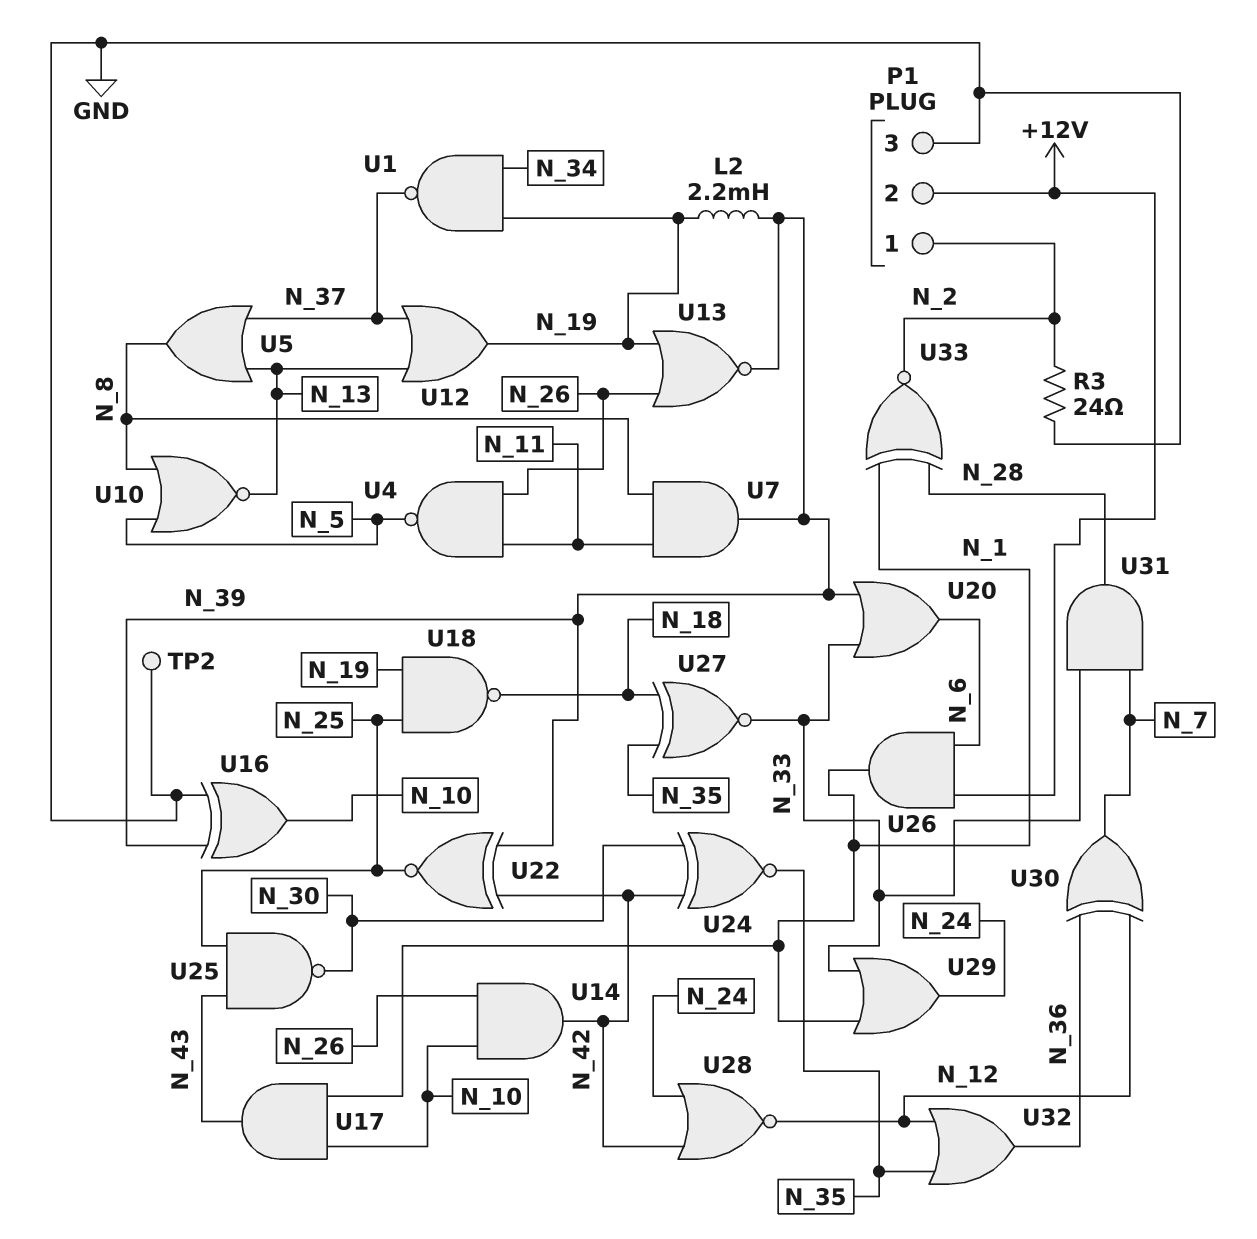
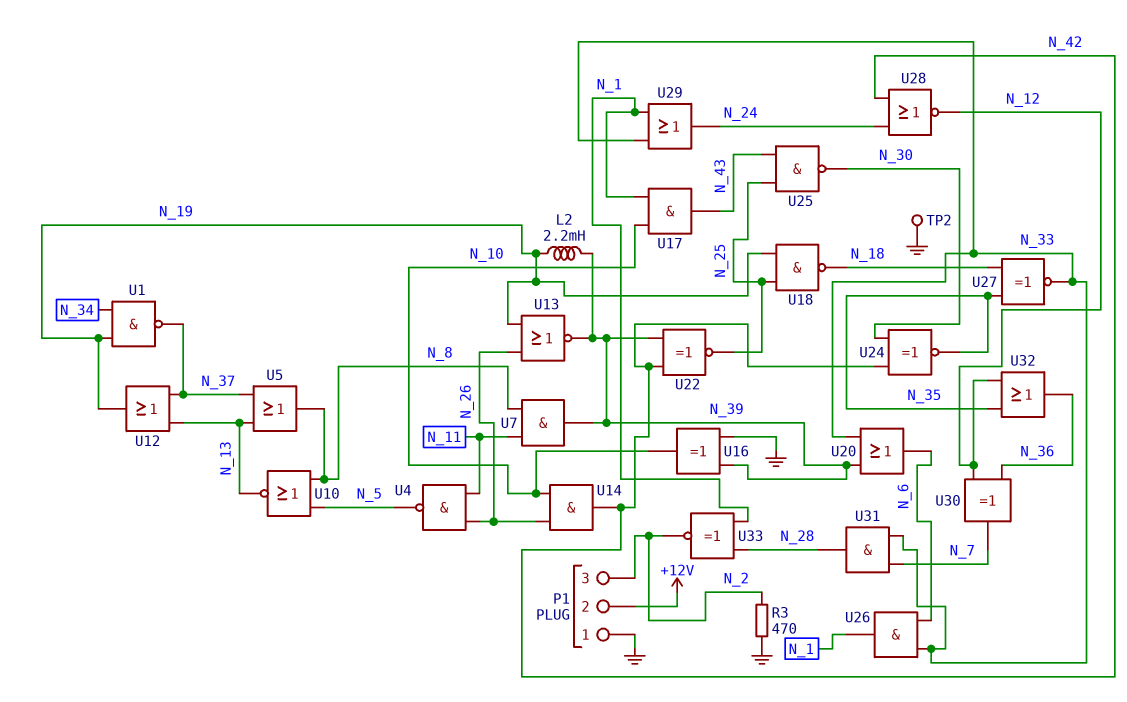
P1 pin 1: N_2 -> GND
P1 pin 3: GND -> N_2
R3: 24 (GND, N_2) -> 470 (GND, N_2)
U26: AND (in +12V, in N_6, out N_1) -> AND (in N_6, in N_33, out N_1)

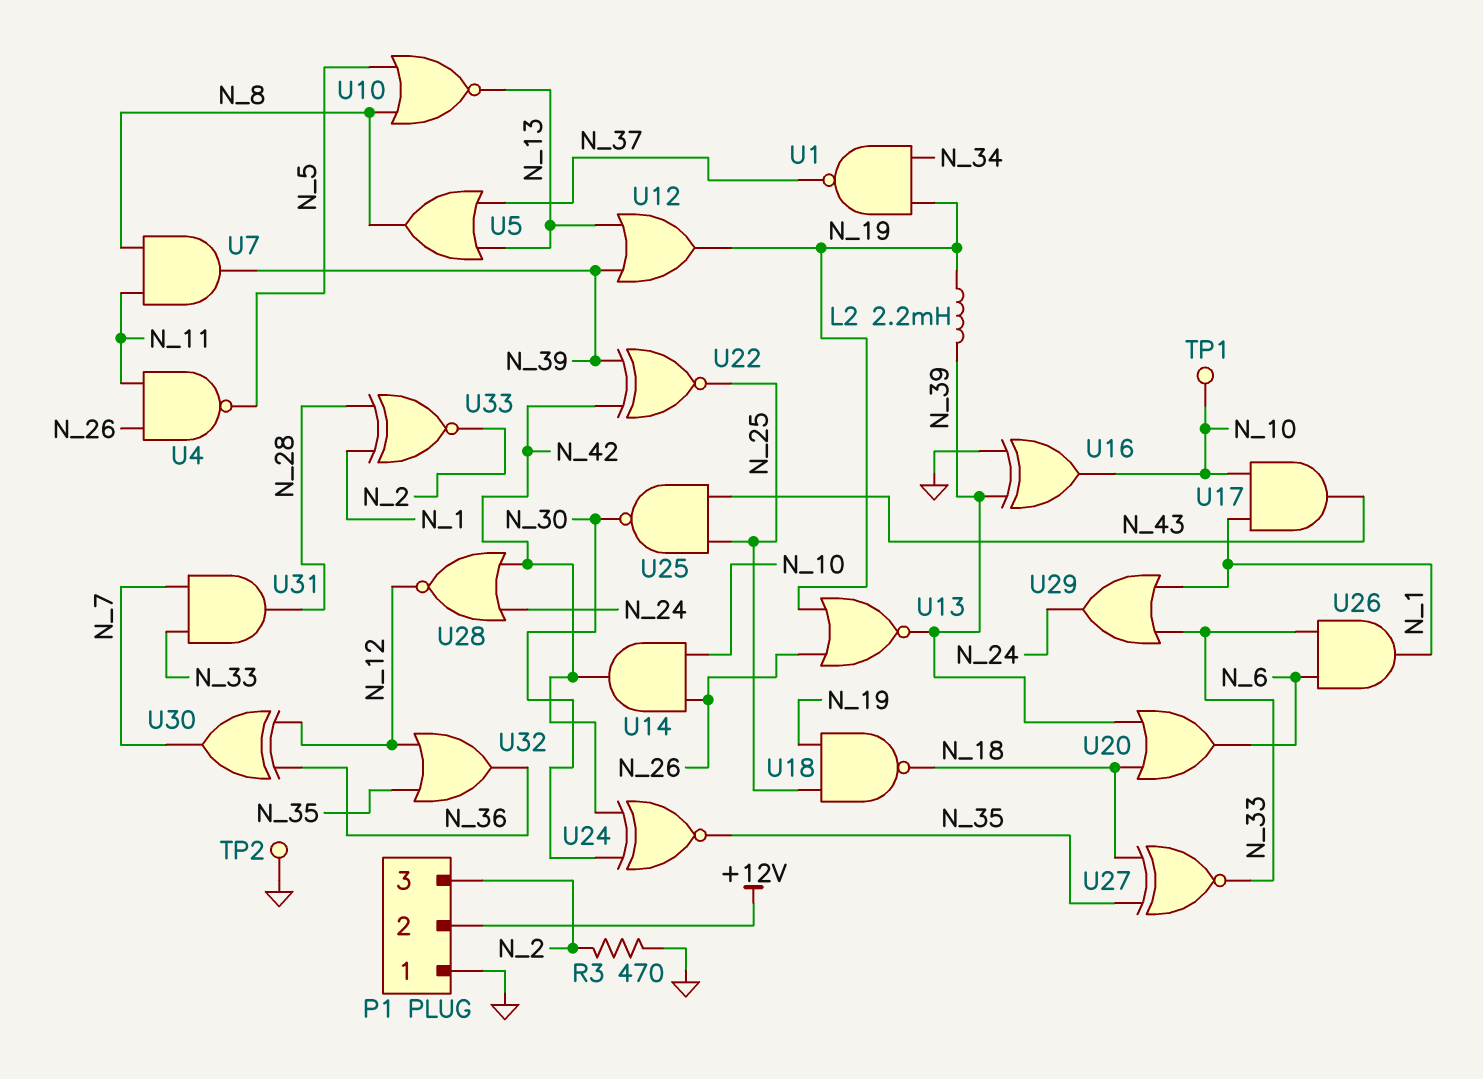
TP1: none -> test point (N_10)
U12: OR (in N_13, in N_37, out N_19) -> OR (in N_13, in N_39, out N_19)
U20: OR (in N_33, in N_39, out N_6) -> OR (in N_18, in N_39, out N_6)

